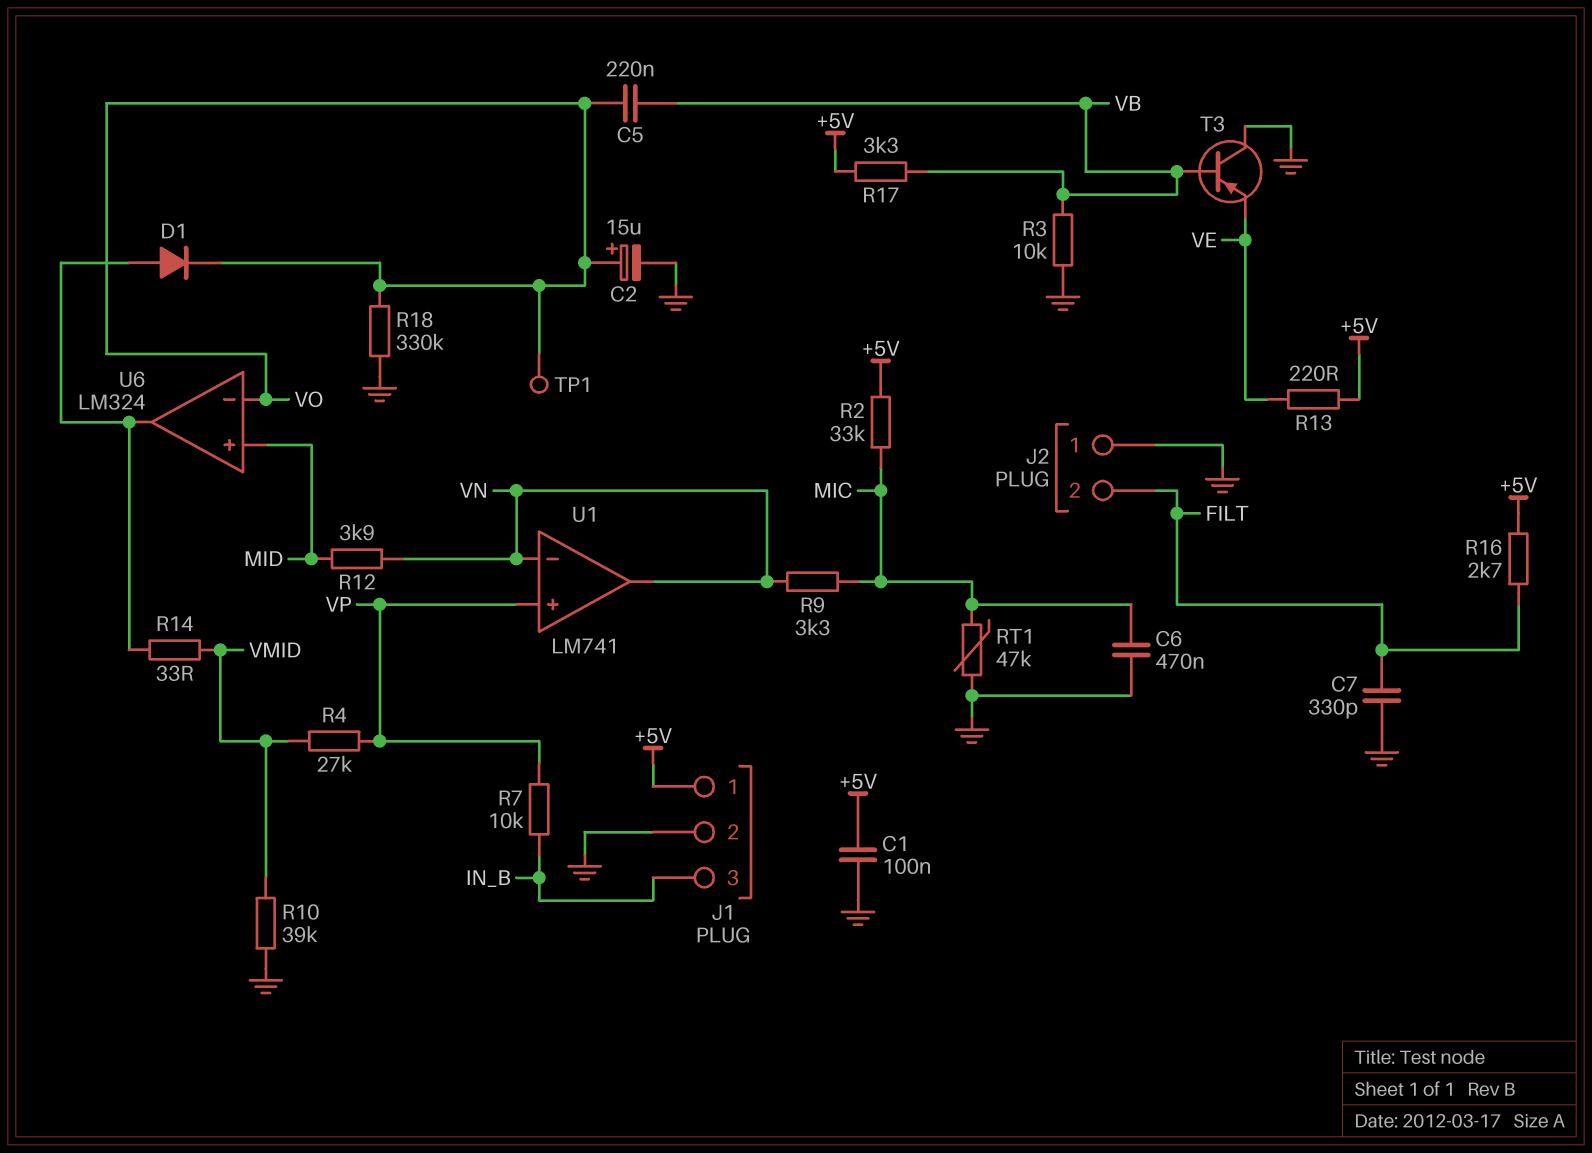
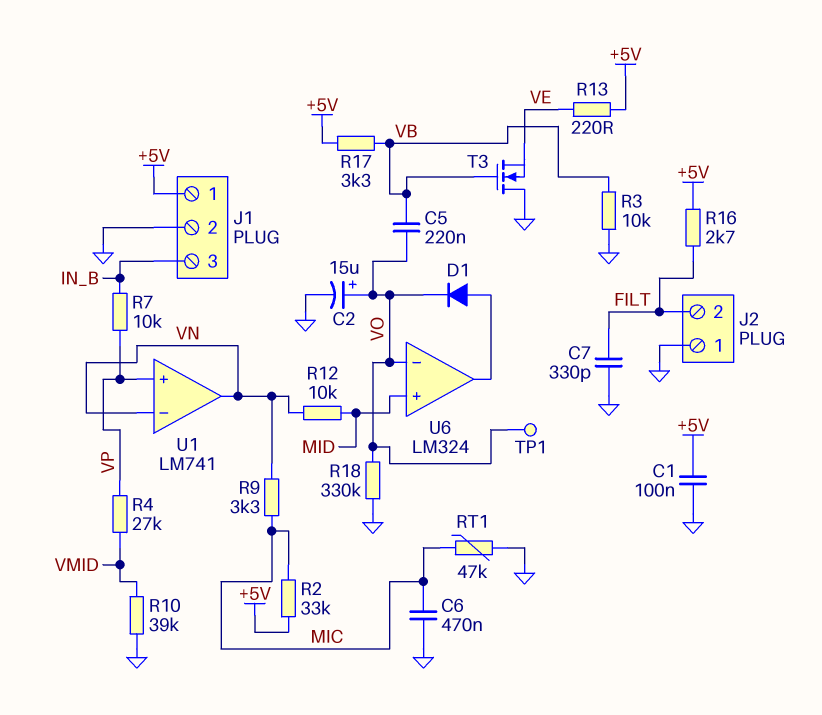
R12: 3.9k (MID, VN) -> 10k (MID, VN)
R14: 33 (U6/out, VMID) -> none
T3: PNP (B VB, C GND, E VE) -> NMOS (G VB, D GND, S VE)

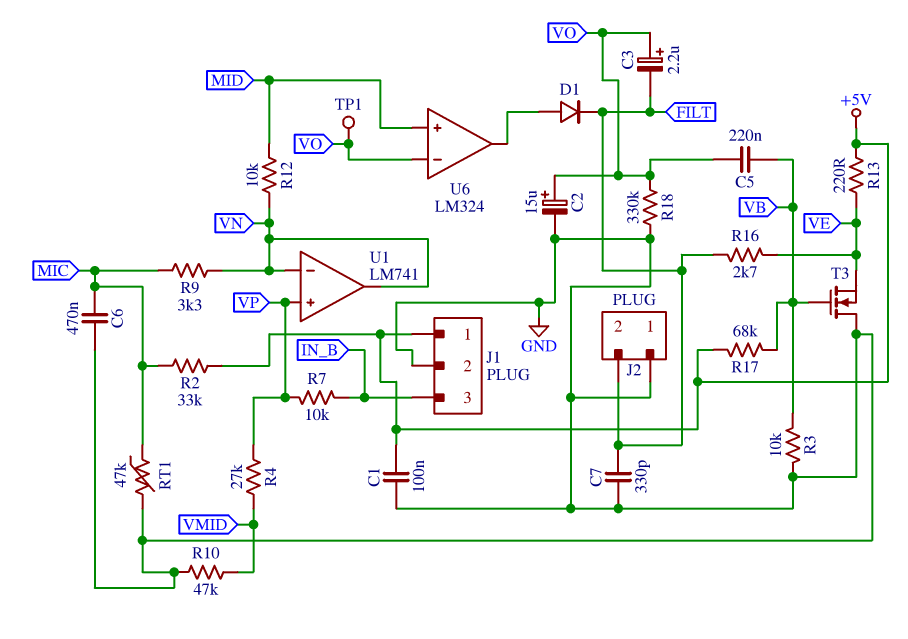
C3: none -> 2.2uF (plus VO, minus FILT)
D1: diode (A U6/out, K VO) -> diode (A U6/out, K FILT)
R10: 39k (GND, VMID) -> 47k (GND, VMID)
R16: 2.7k (+5V, FILT) -> 2.7k (FILT, VE)
R17: 3.3k (+5V, VB) -> 68k (+5V, VB)

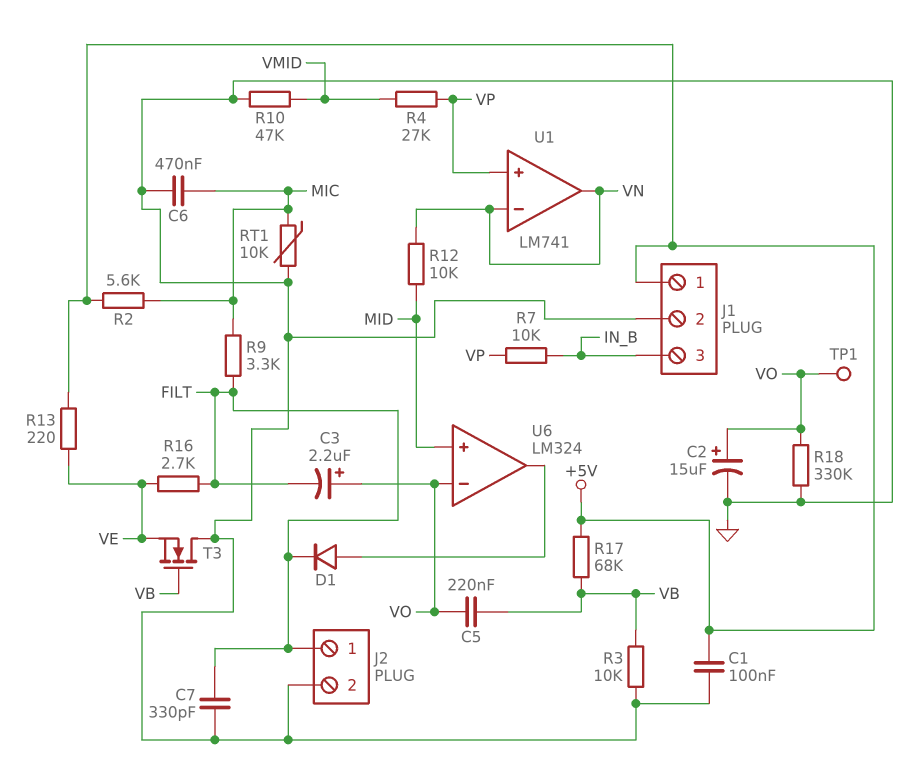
J2 pin 1: GND -> FILT
J2 pin 2: FILT -> GND
R2: 33k (+5V, MIC) -> 5.6k (+5V, MIC)
R9: 3.3k (MIC, VN) -> 3.3k (FILT, MIC)
RT1: 47k (GND, MIC) -> 10k (GND, MIC)

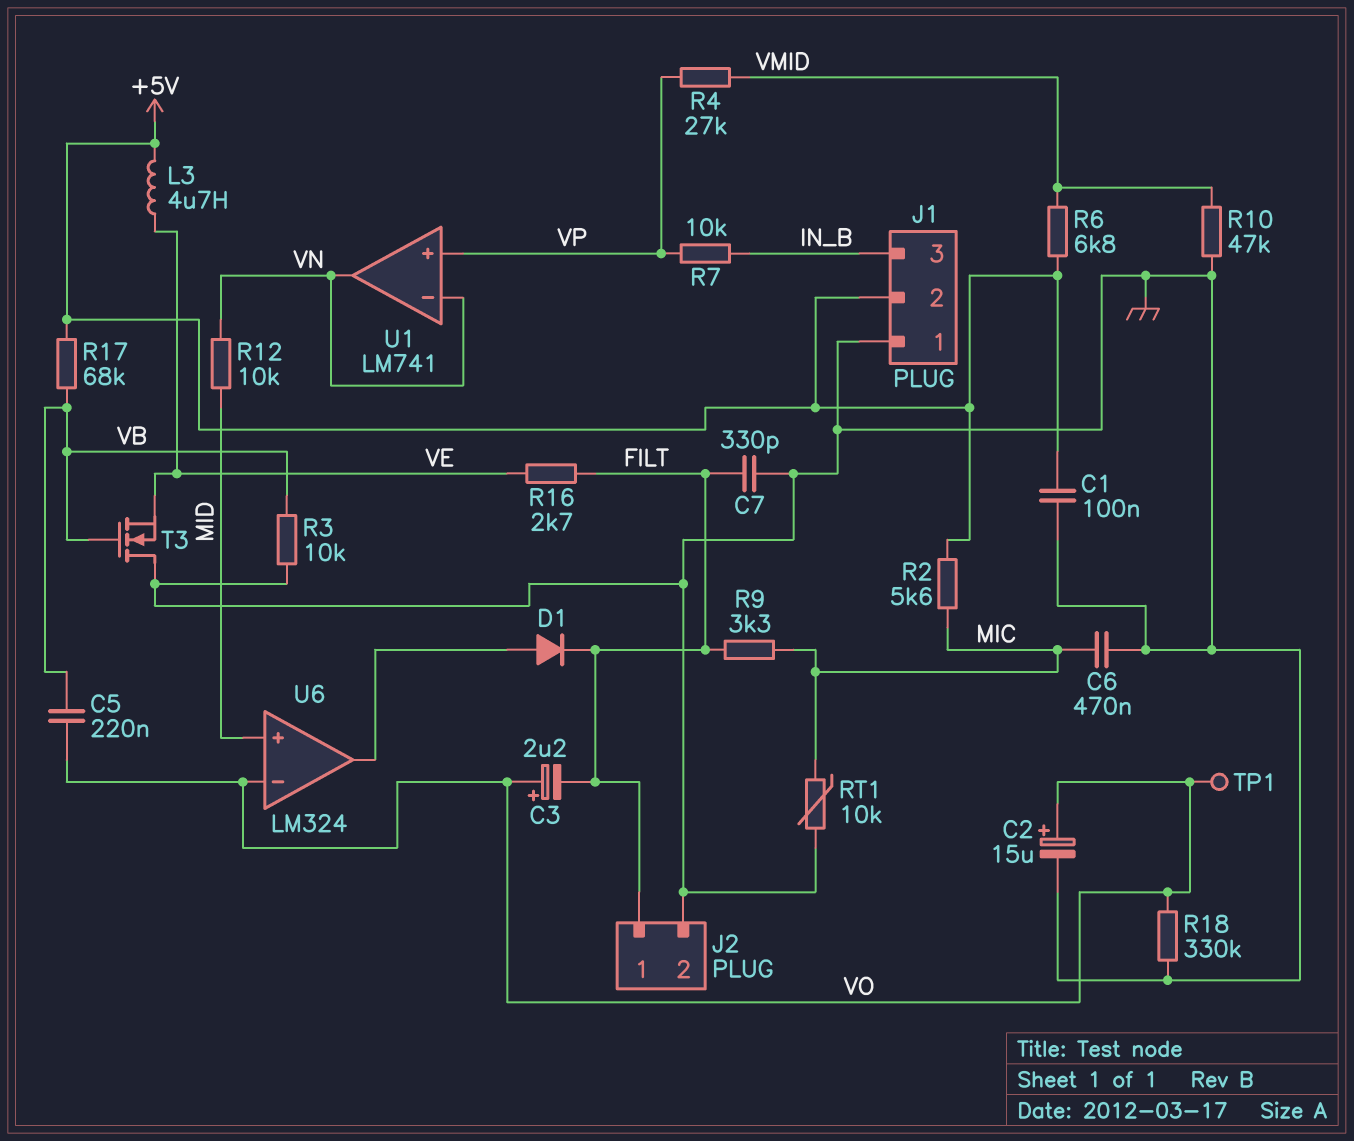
J1 pin 1: +5V -> GND
J1 pin 2: GND -> +5V
L3: none -> 4.7uH (+5V, VE)
R6: none -> 6.8k (+5V, VMID)
R13: 220 (+5V, VE) -> none

